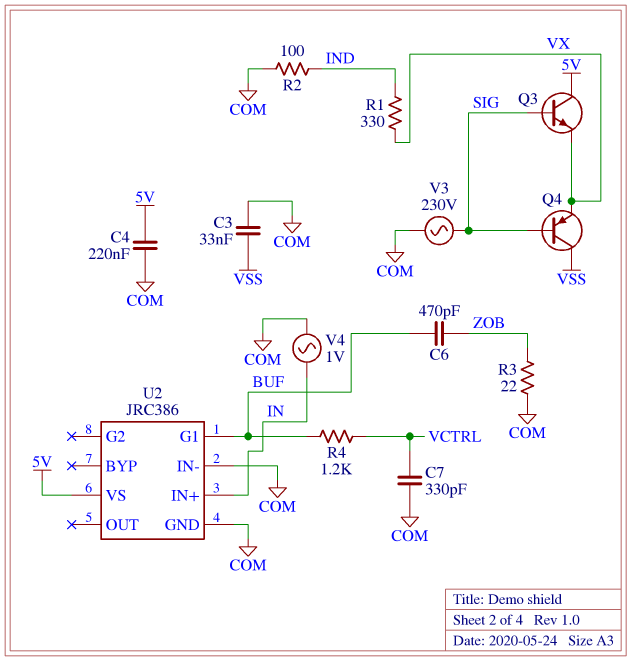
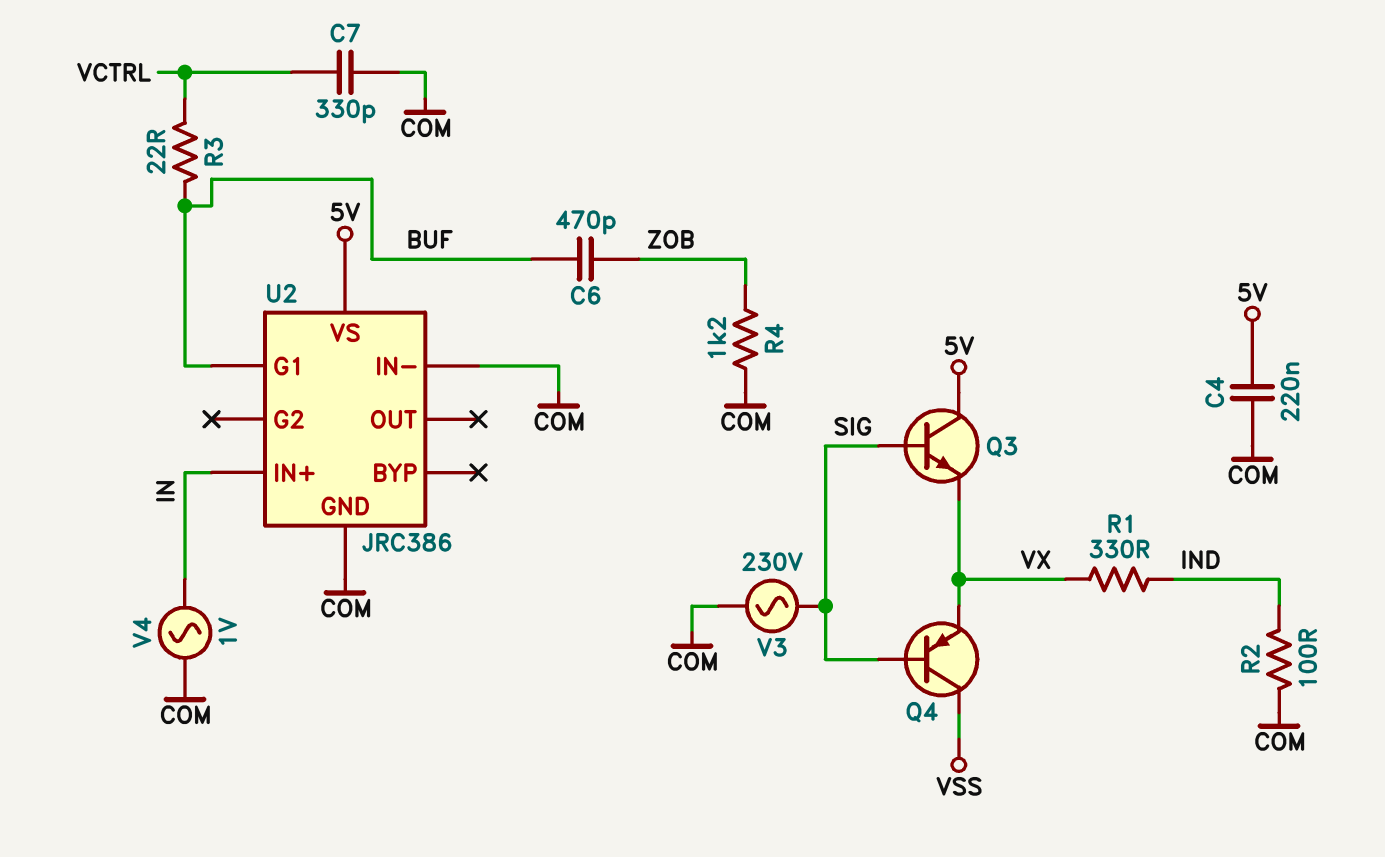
C3: 33nF (COM, VSS) -> none
R3: 22 (COM, ZOB) -> 22 (BUF, VCTRL)
R4: 1.2k (BUF, VCTRL) -> 1.2k (COM, ZOB)

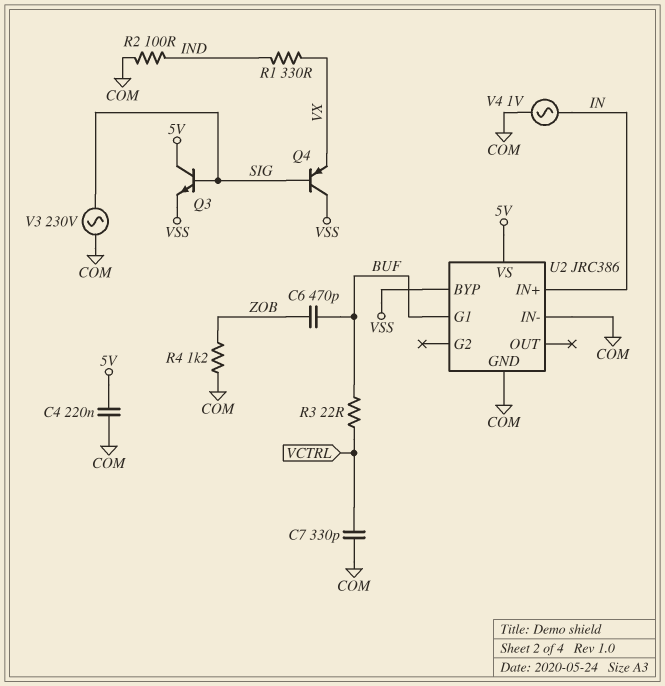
Q3: NPN (B SIG, C 5V, E VX) -> NPN (B SIG, C 5V, E VSS)
U2 pin BYP: none -> VSS

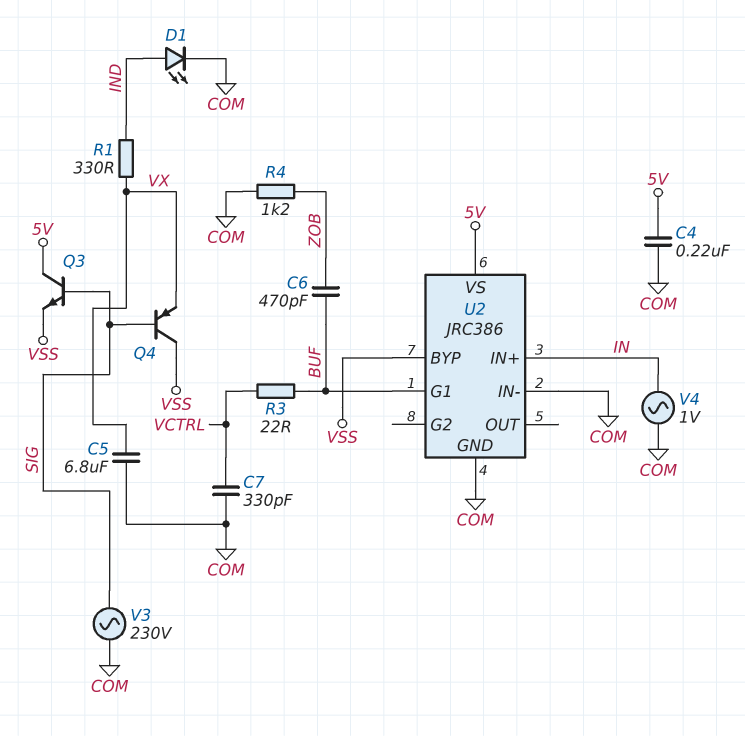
C5: none -> 6.8uF (COM, VX)
D1: none -> LED (A IND, K COM)
R2: 100 (COM, IND) -> none

